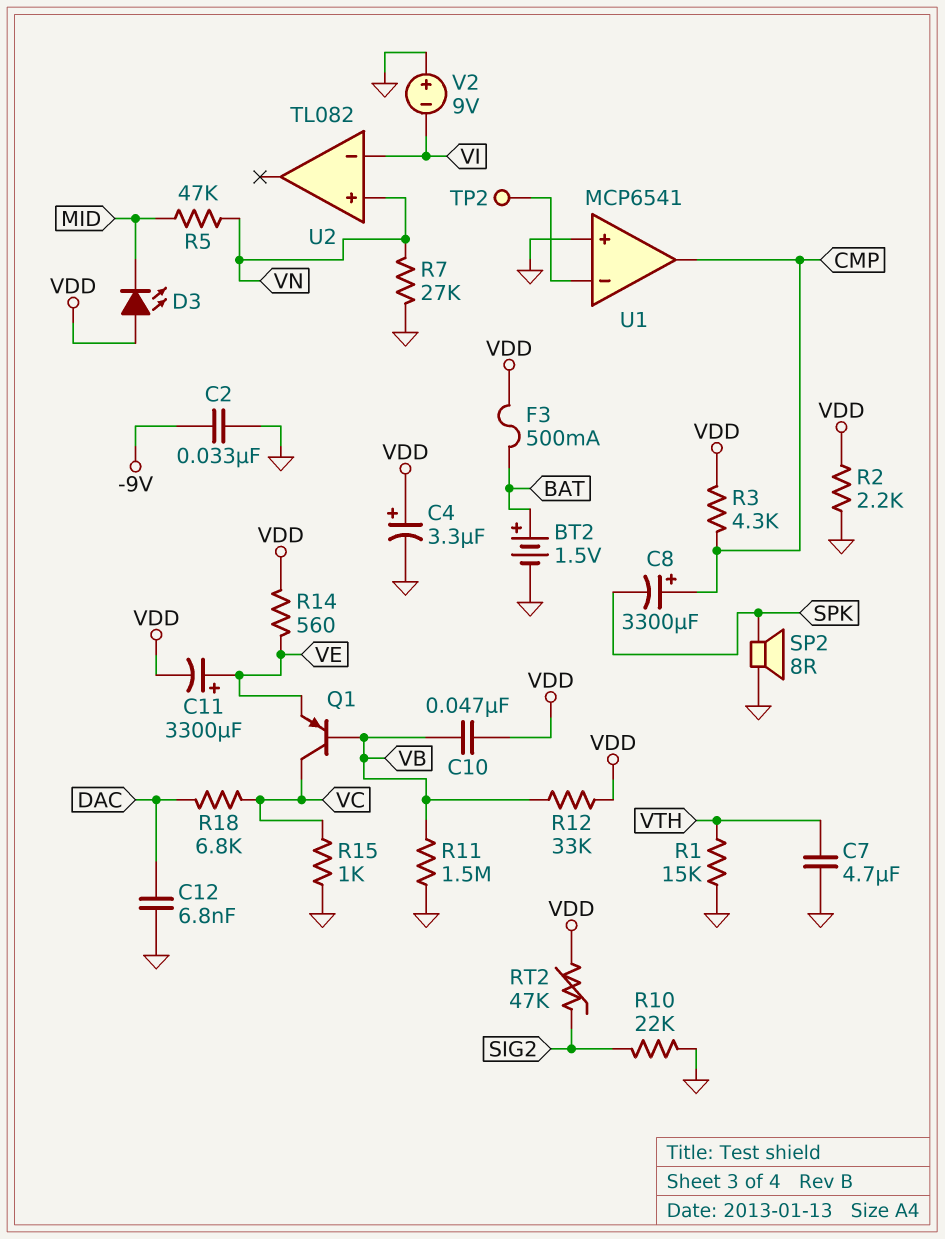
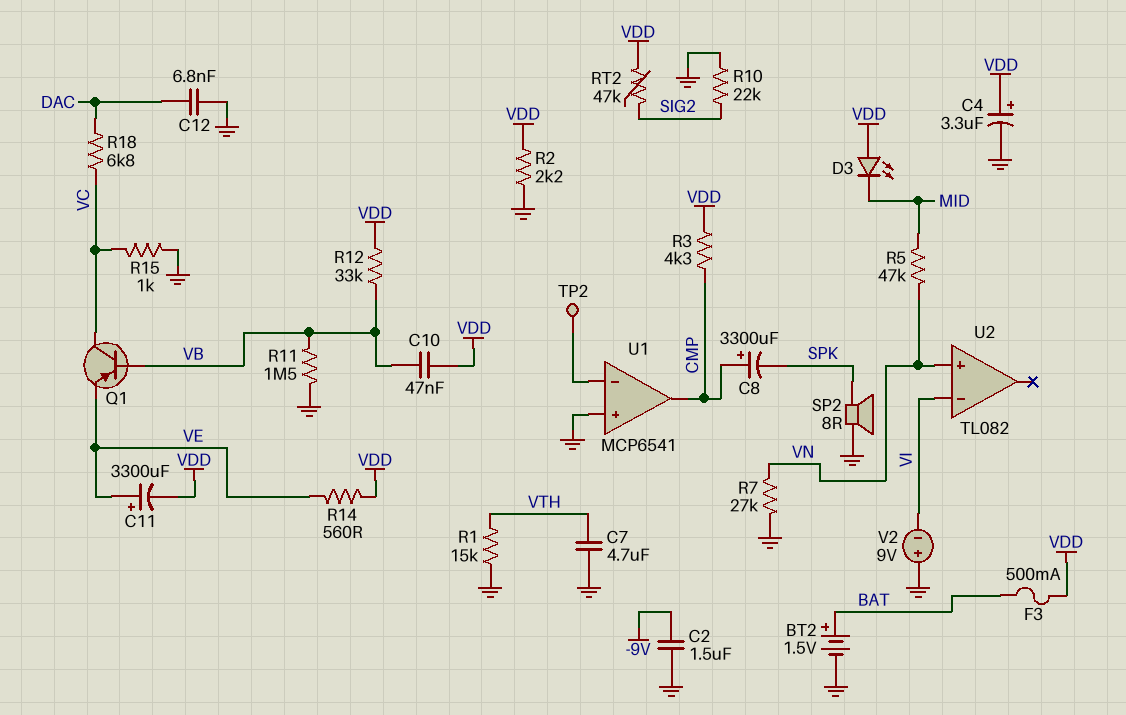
C2: 33nF (-9V, GND) -> 1.5uF (-9V, GND)

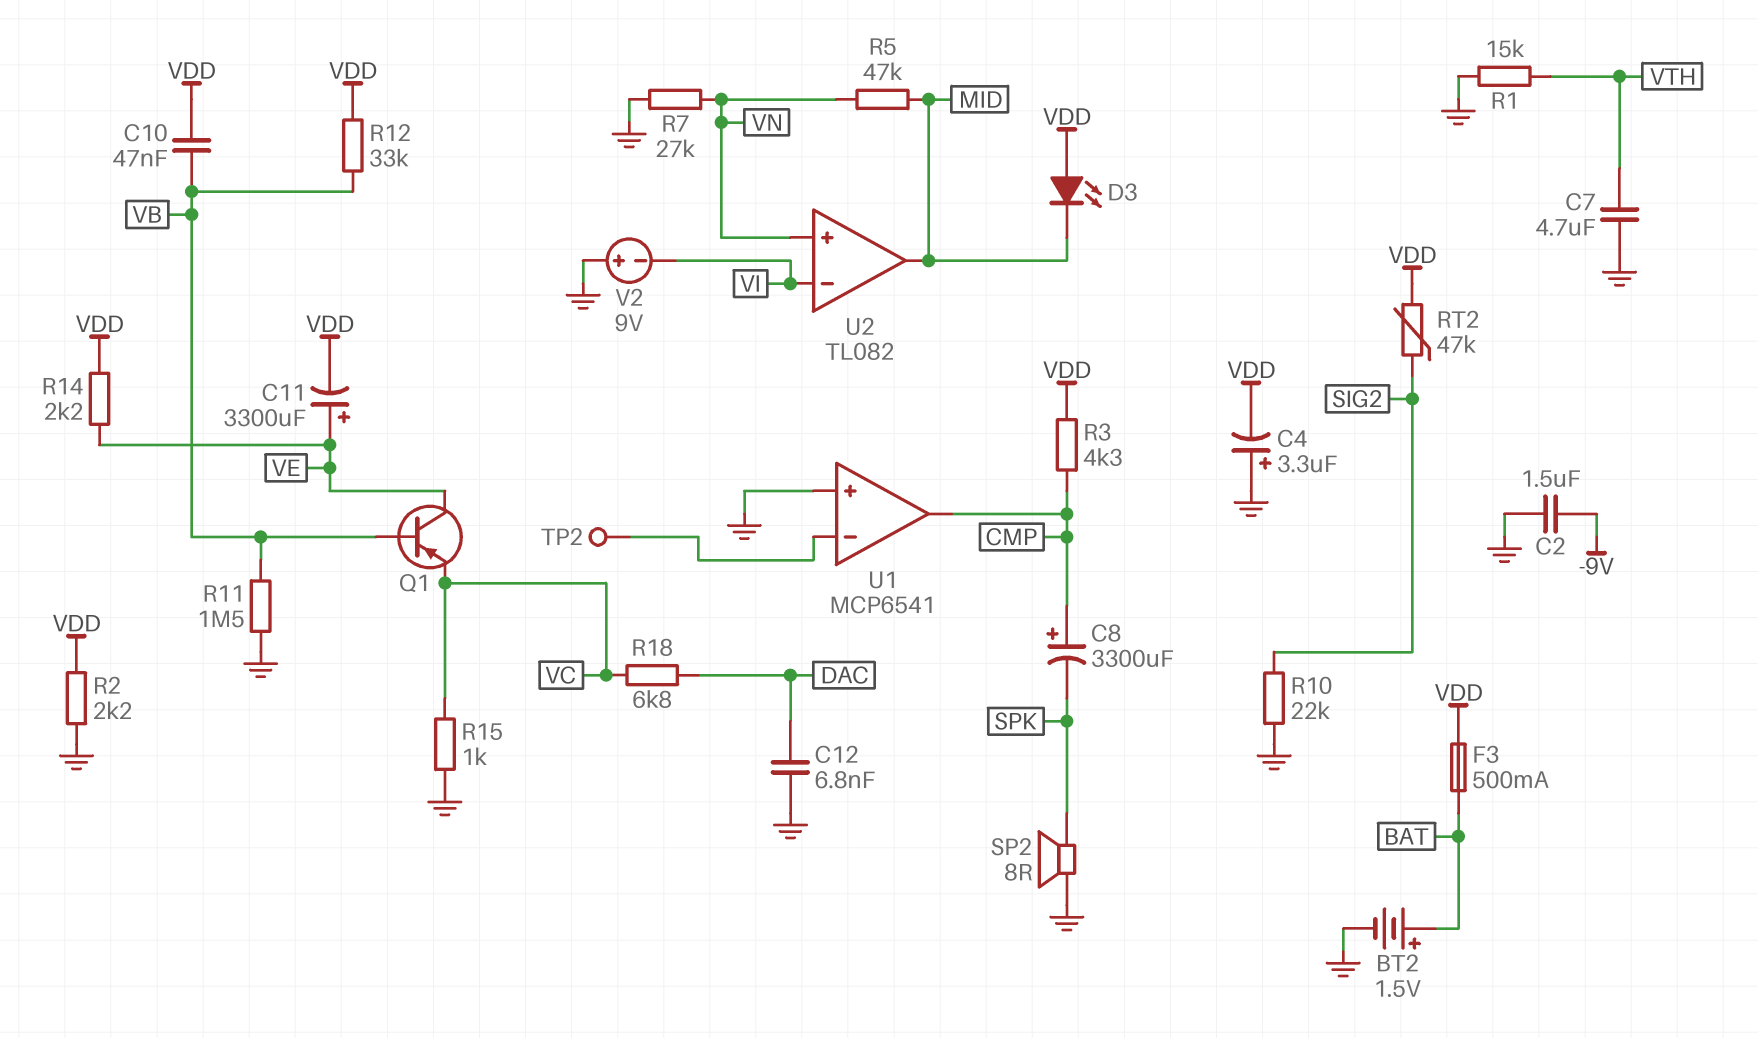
C4: 3.3uF (plus VDD, minus GND) -> 3.3uF (plus GND, minus VDD)
Q1: PNP (B VB, C VC, E VE) -> PNP (B VB, C VE, E VC)
R14: 560 (VDD, VE) -> 2.2k (VDD, VE)
U2 pin out: none -> MID

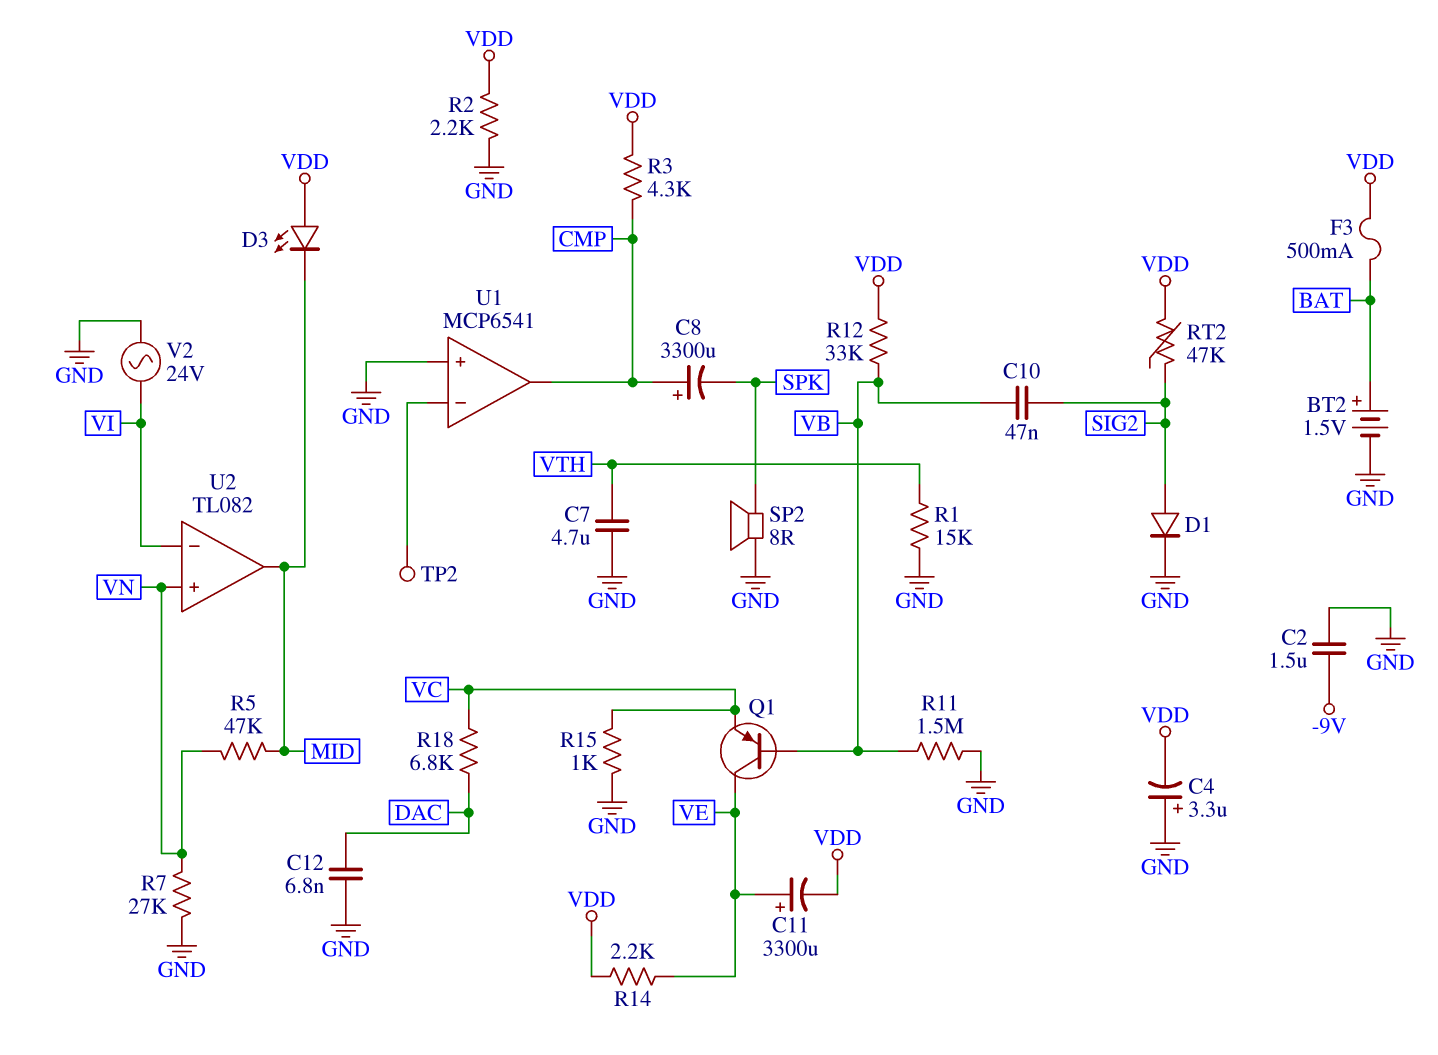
C10: 47nF (VB, VDD) -> 47nF (SIG2, VB)
D1: none -> diode (A SIG2, K GND)
R10: 22k (GND, SIG2) -> none
V2: 9V (plus GND, minus VI) -> AC 24V (GND, VI)

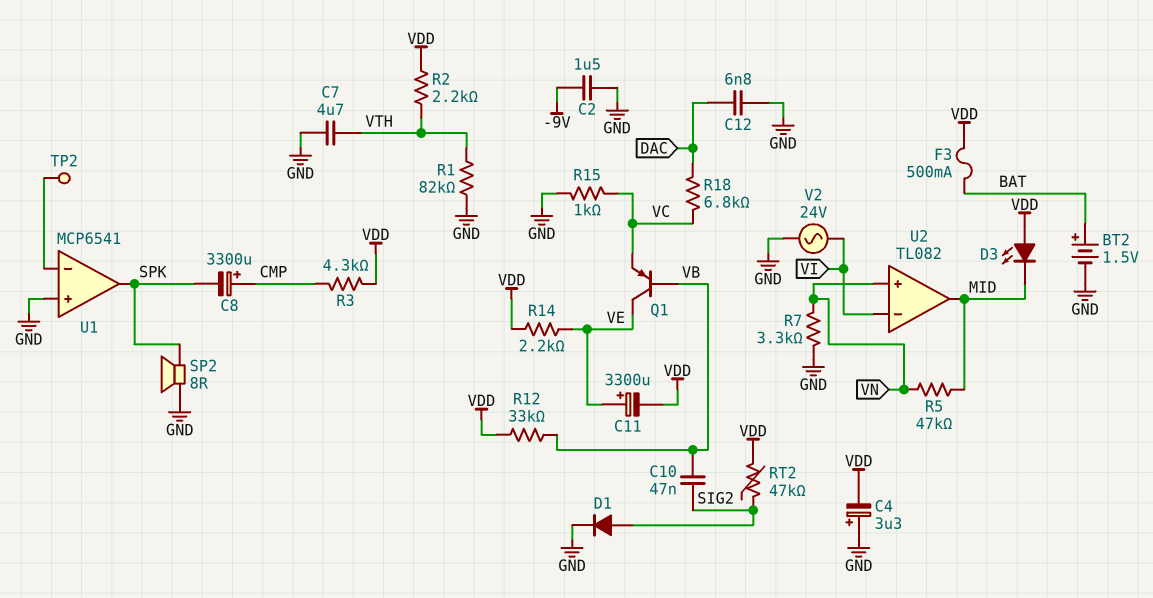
R1: 15k (GND, VTH) -> 82k (GND, VTH)
R2: 2.2k (GND, VDD) -> 2.2k (VDD, VTH)
R7: 27k (GND, VN) -> 3.3k (GND, VN)
R11: 1.5M (GND, VB) -> none
U1 pin out: CMP -> SPK

